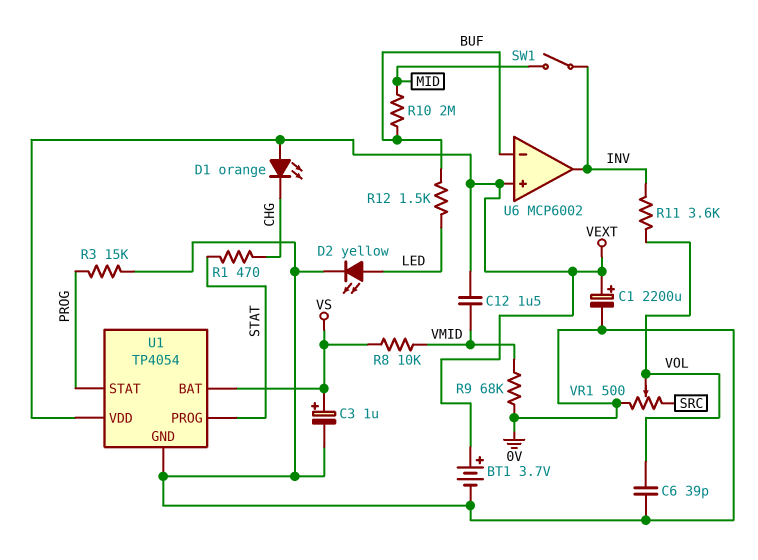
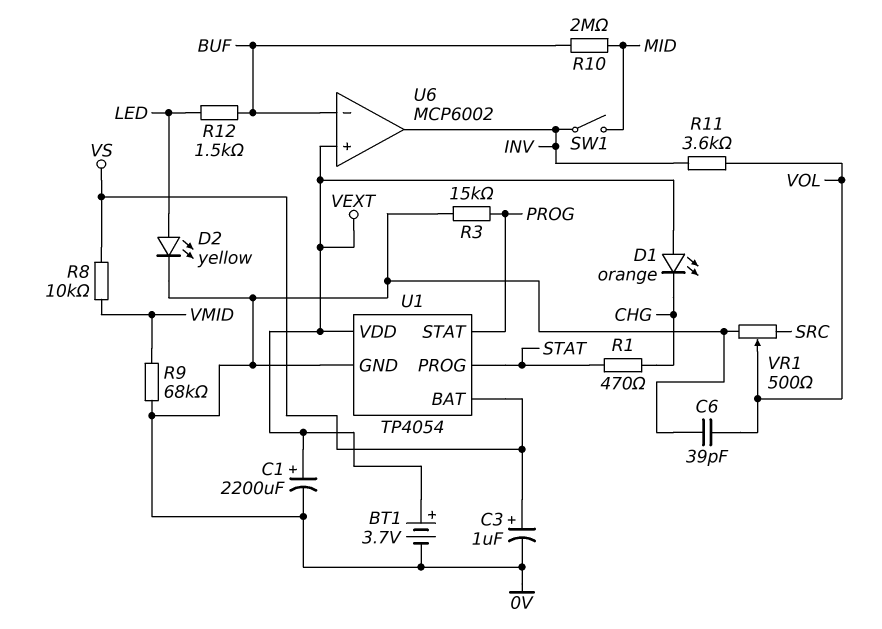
C12: 1.5uF (VEXT, VMID) -> none

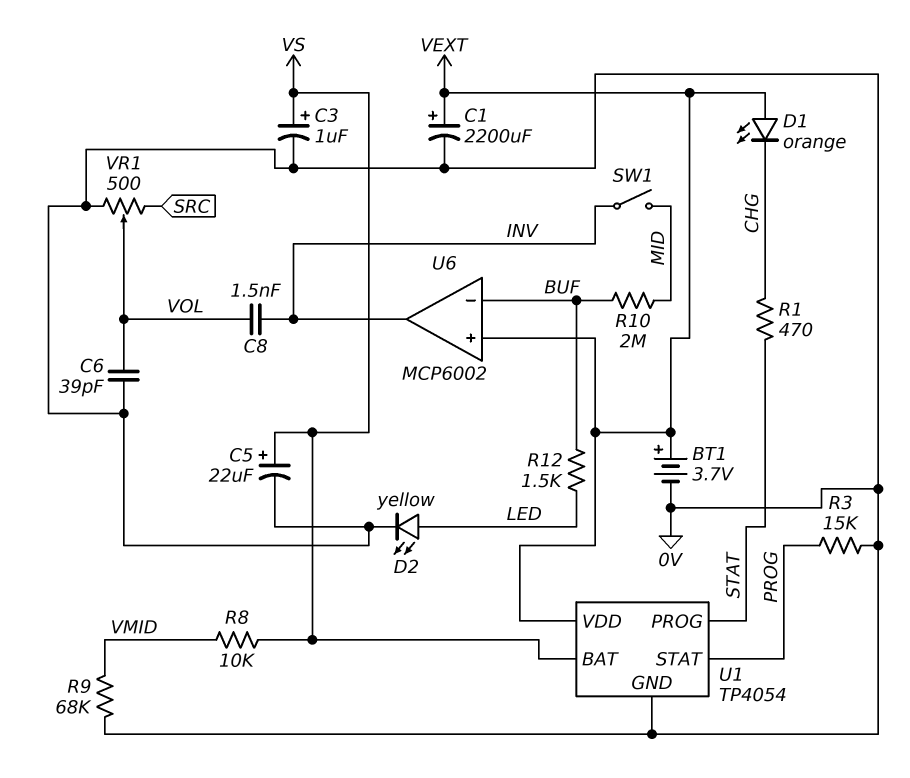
C5: none -> 22uF (plus VS, minus 0V)
C8: none -> 1.5nF (INV, VOL)
R11: 3.6k (INV, VOL) -> none

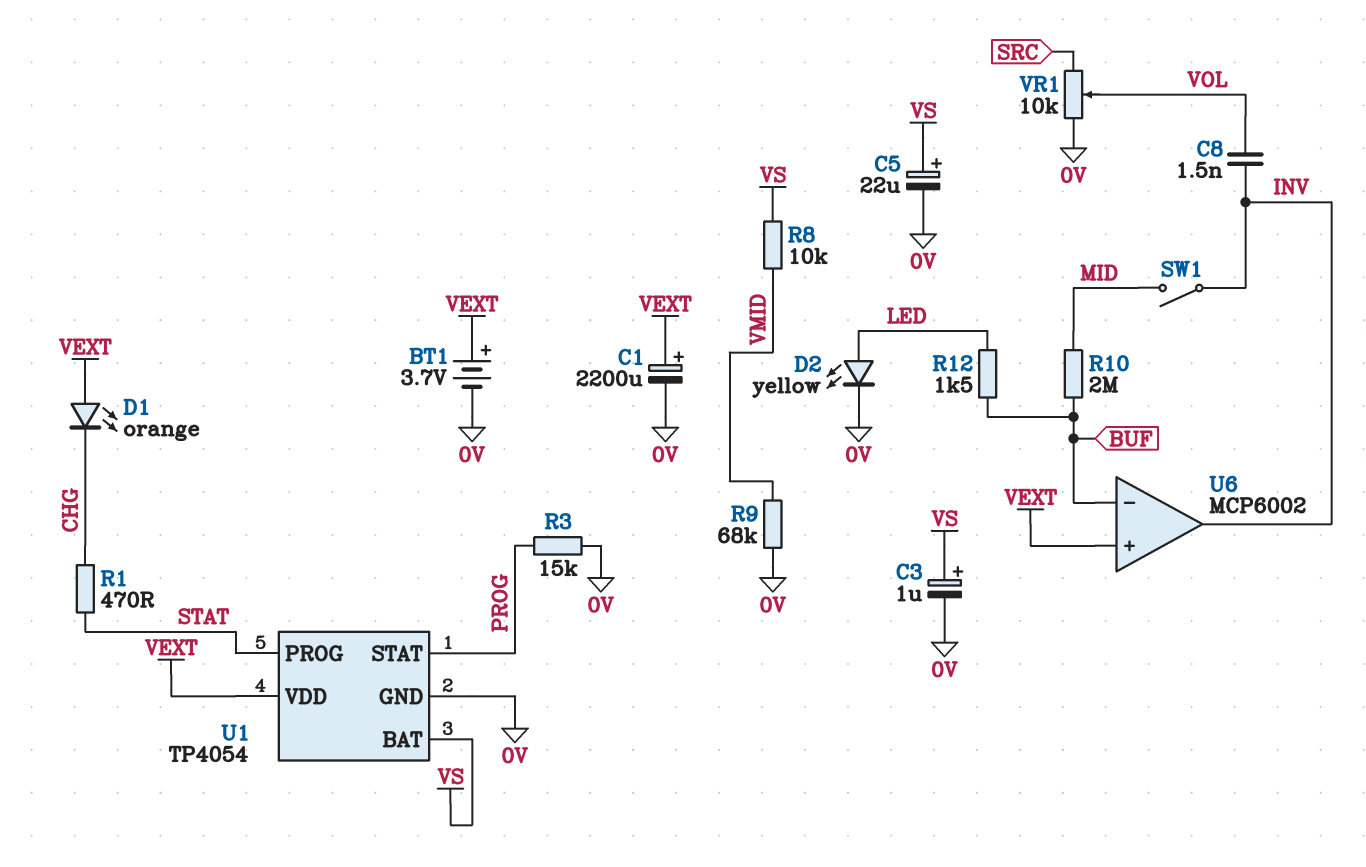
C6: 39pF (0V, VOL) -> none
VR1: 500 (0V, SRC, wiper VOL) -> 10k (0V, SRC, wiper VOL)

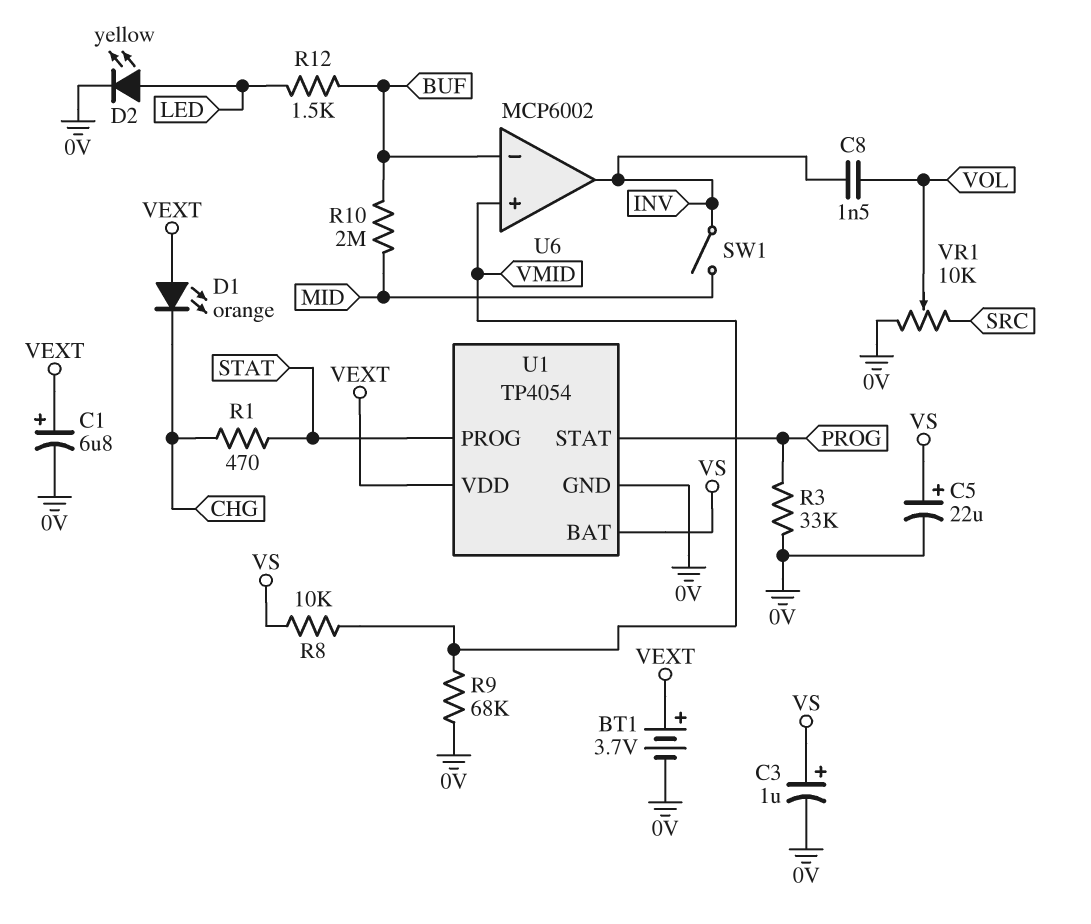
C1: 2200uF (plus VEXT, minus 0V) -> 6.8uF (plus VEXT, minus 0V)
R3: 15k (0V, PROG) -> 33k (0V, PROG)
U6 pin in+: VEXT -> VMID

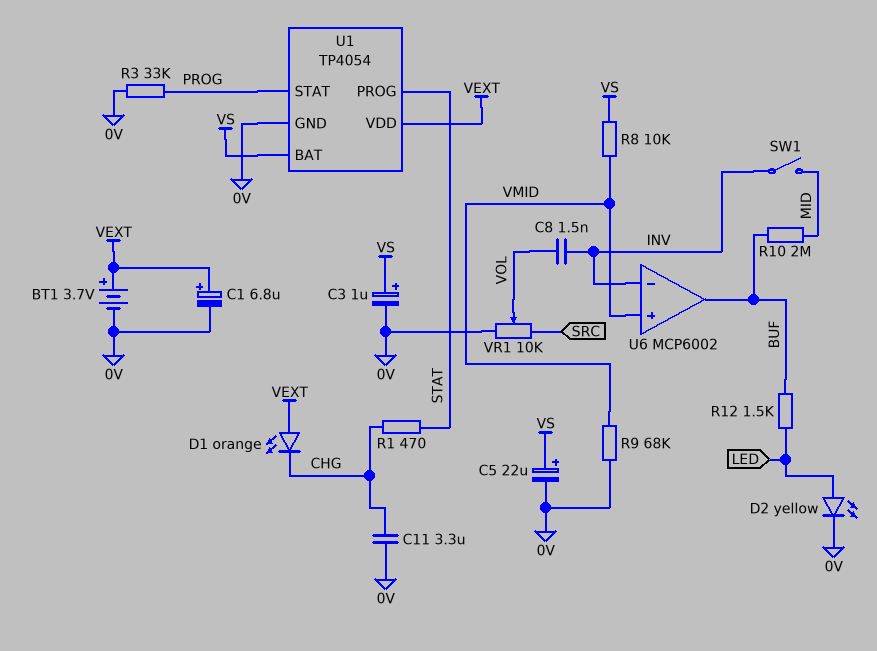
C11: none -> 3.3uF (0V, CHG)
U6 pin in-: BUF -> INV
U6 pin out: INV -> BUF

